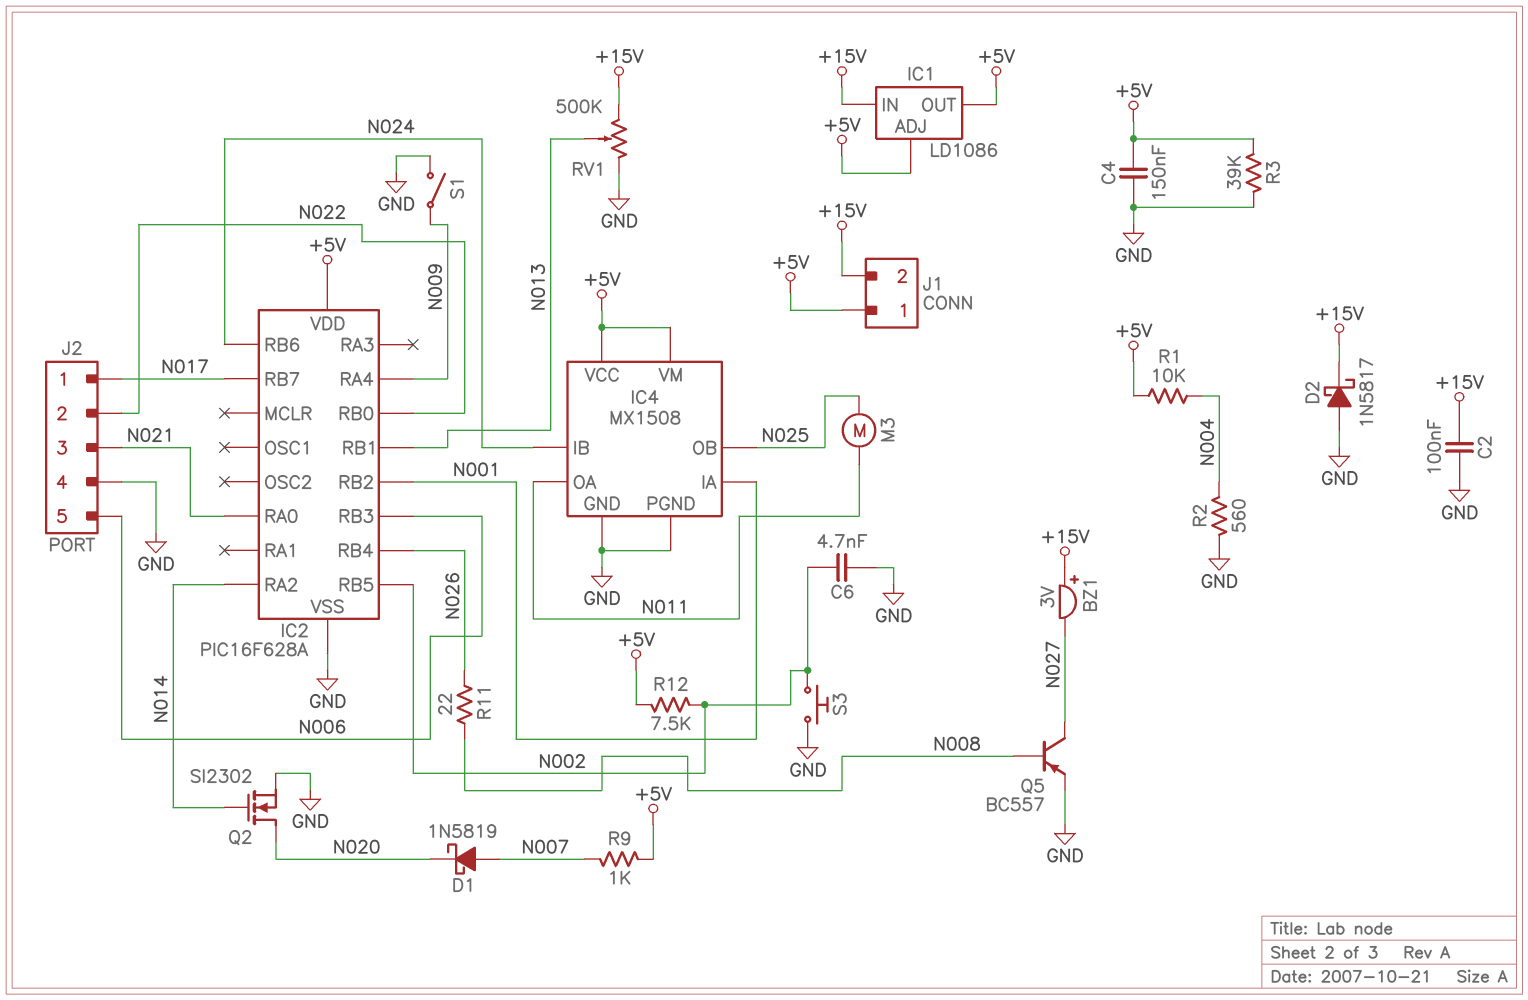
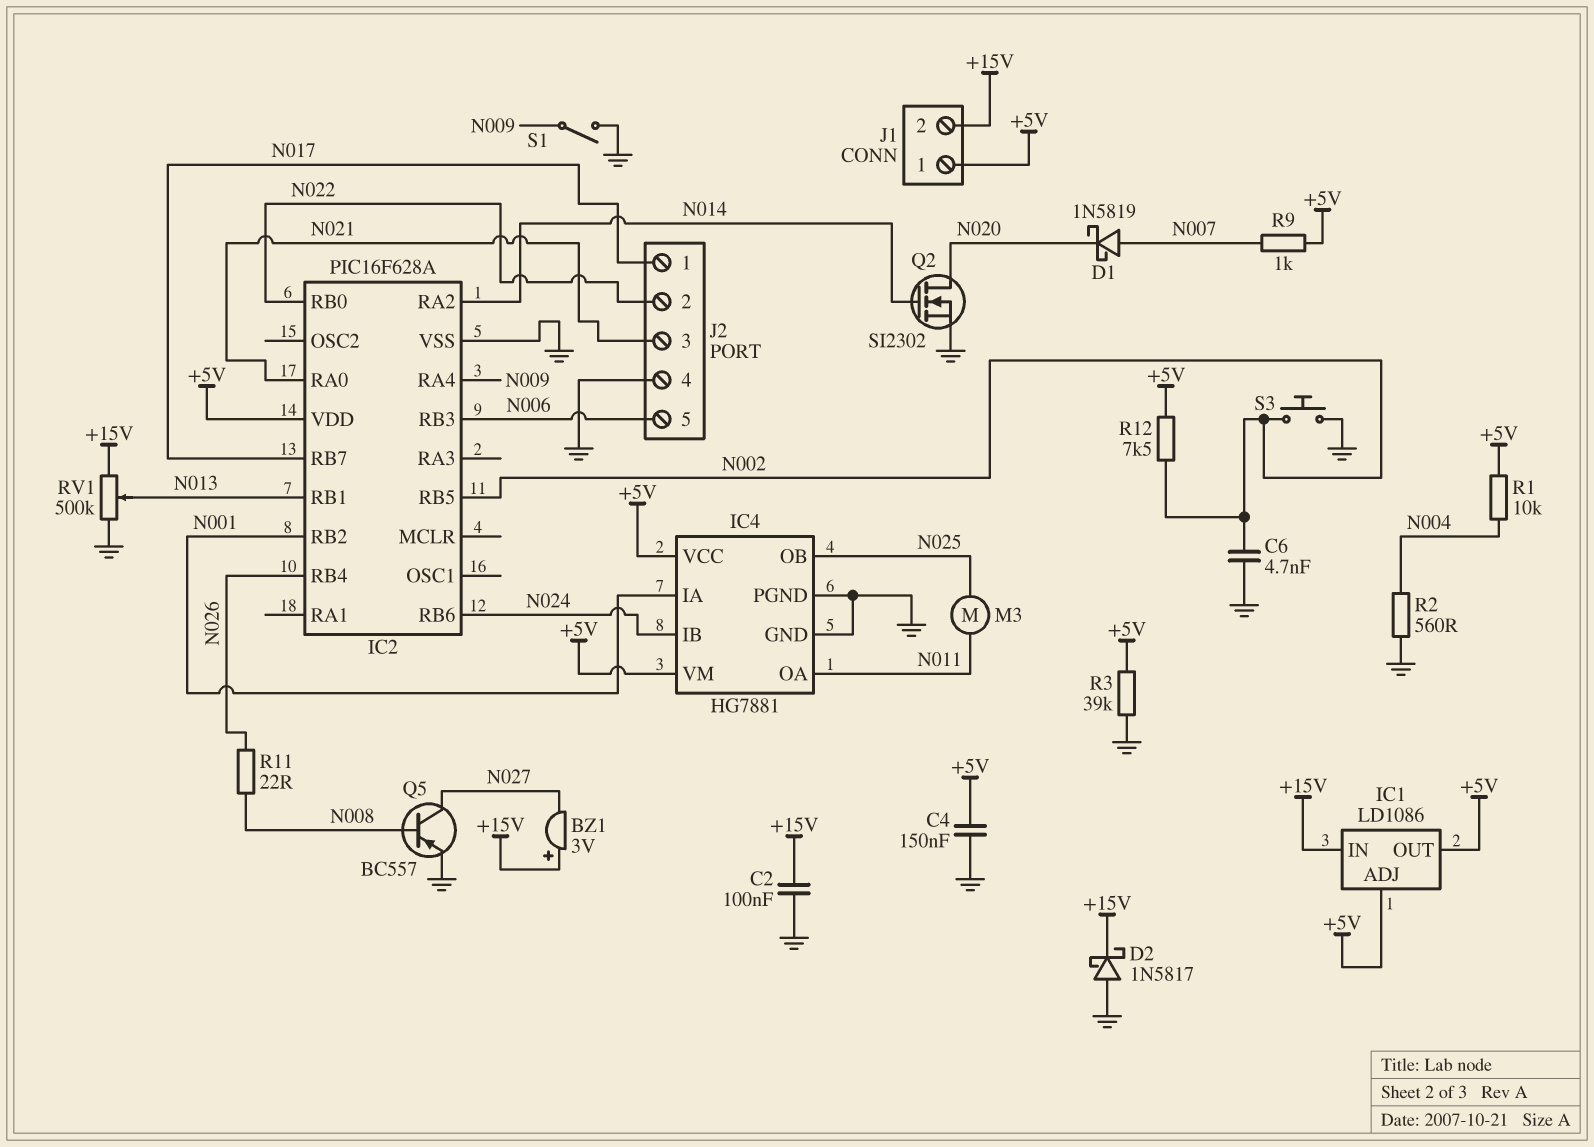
IC4: MX1508 -> HG7881

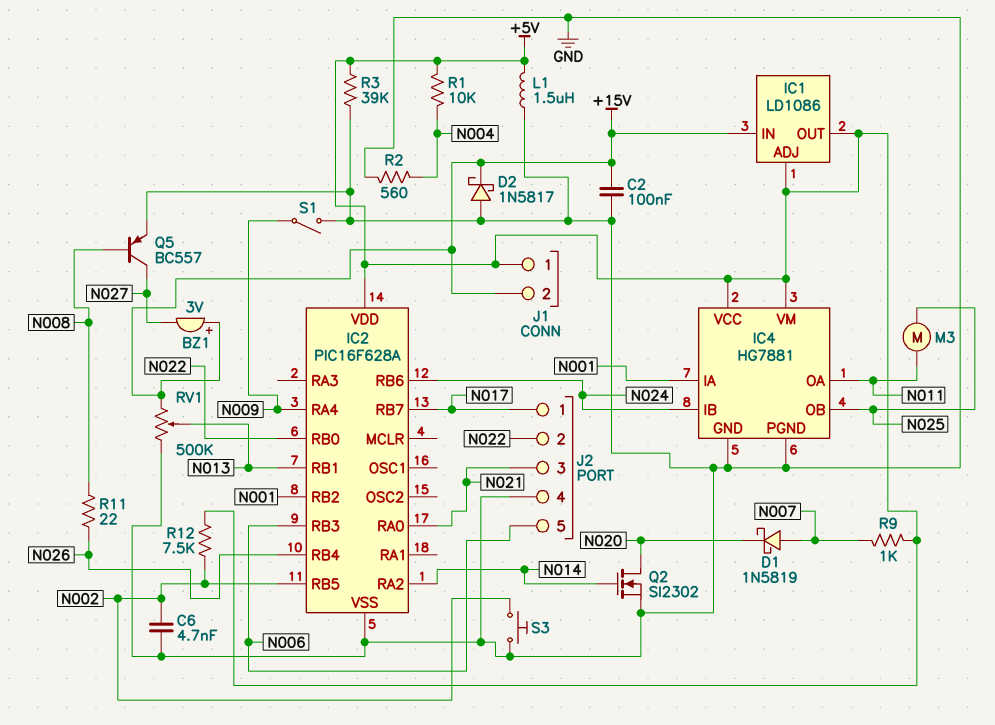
C4: 150nF (+5V, GND) -> none
L1: none -> 1.5uH (+5V, GND)

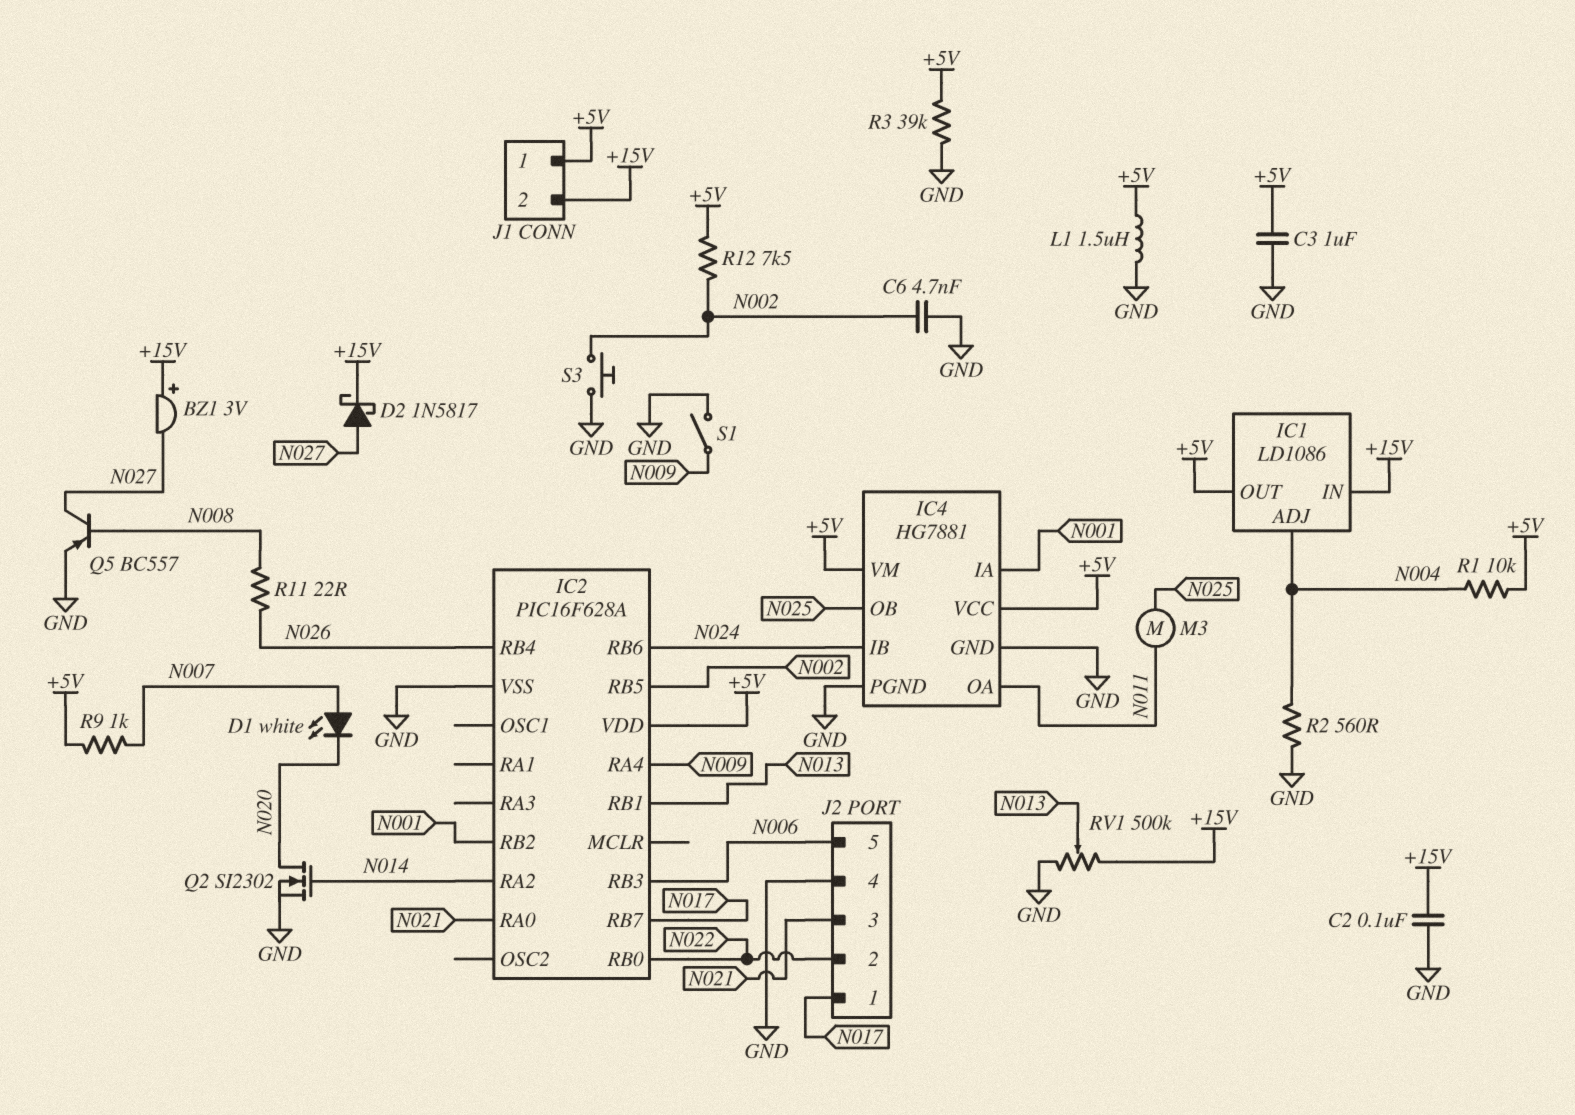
C3: none -> 1uF (+5V, GND)
D1: schottky 1N5819 (A N007, K N020) -> LED white (A N007, K N020)
D2: schottky 1N5817 (A GND, K +15V) -> schottky 1N5817 (A N027, K +15V)
IC1 pin ADJ: +5V -> N004

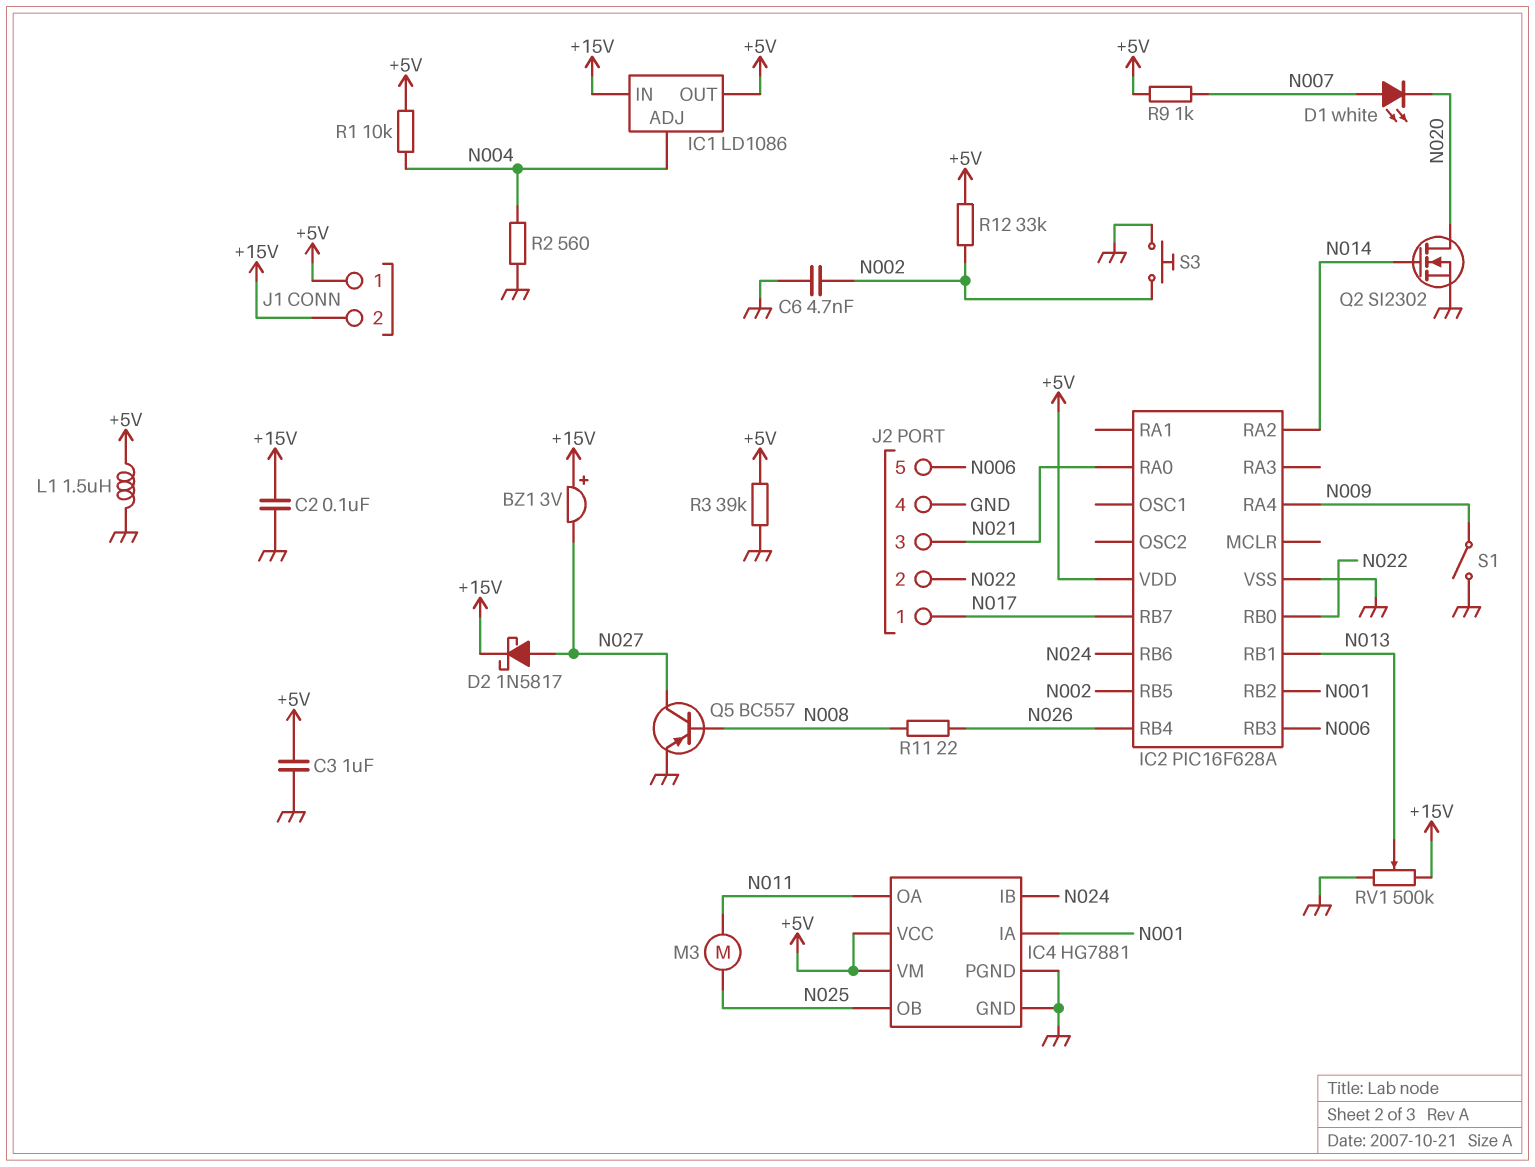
R12: 7.5k (+5V, N002) -> 33k (+5V, N002)

